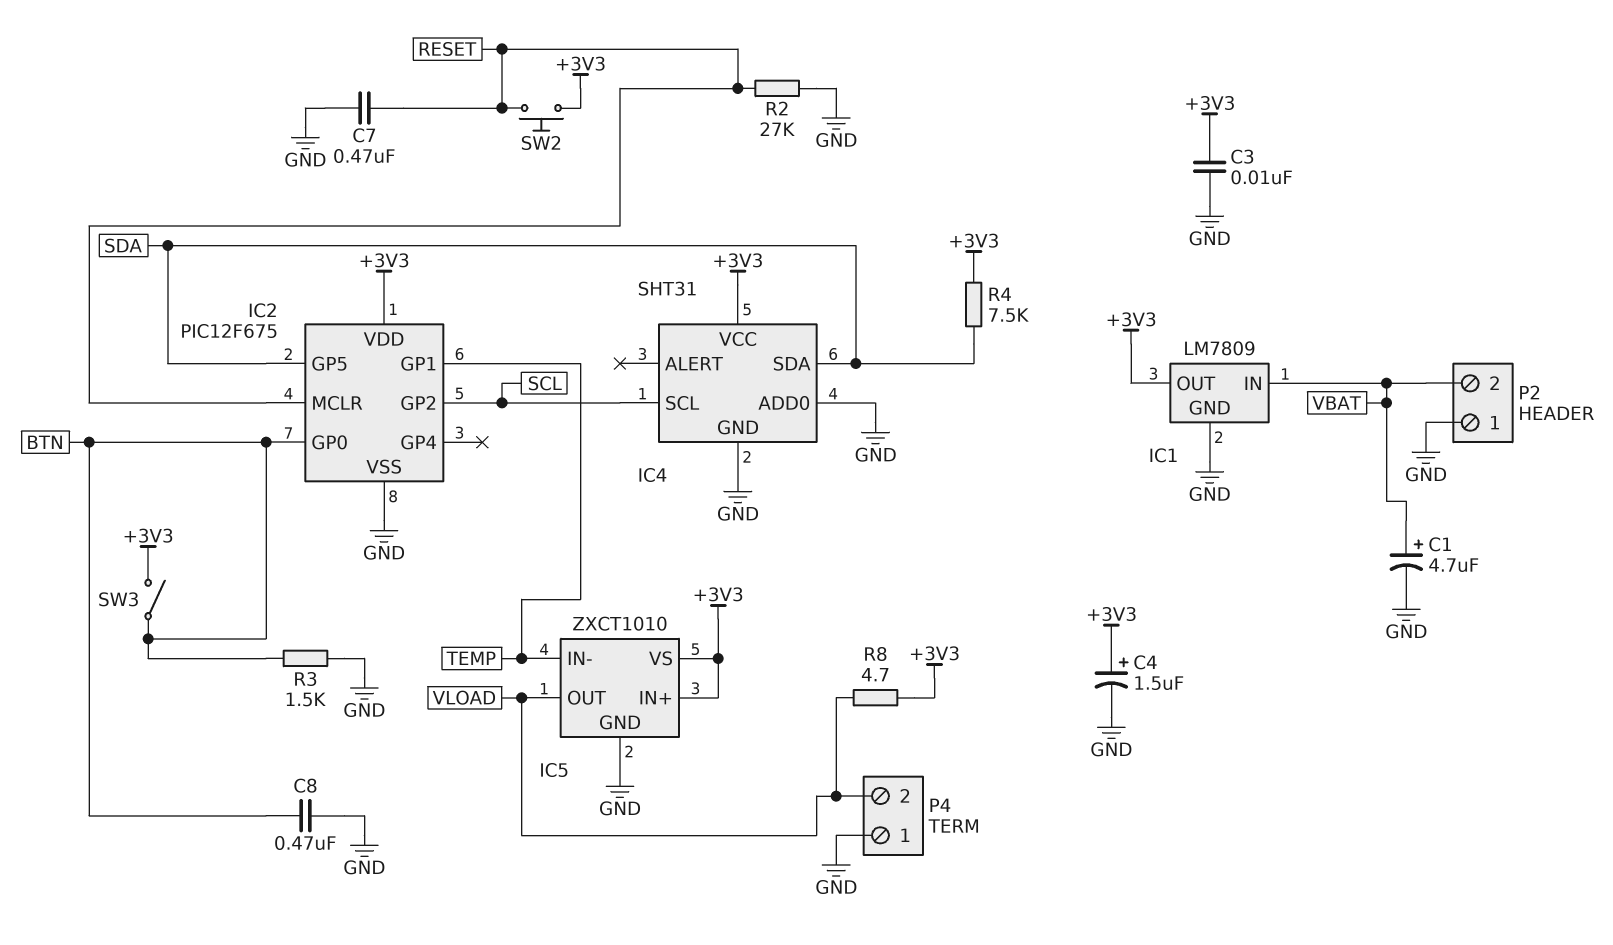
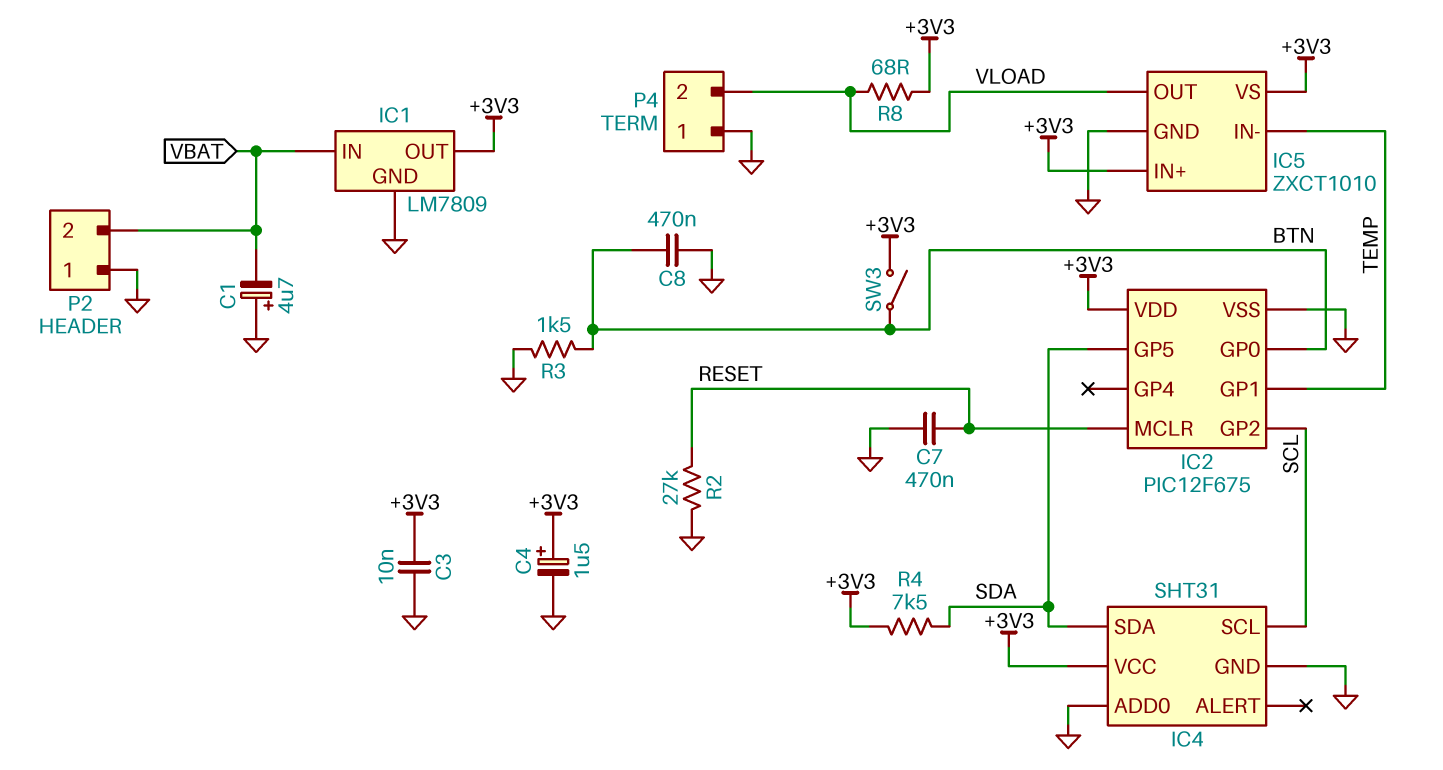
C1: 4.7uF (plus VBAT, minus GND) -> 4.7uF (plus GND, minus VBAT)
R8: 4.7 (+3V3, VLOAD) -> 68 (+3V3, VLOAD)
SW2: button (+3V3, RESET) -> none

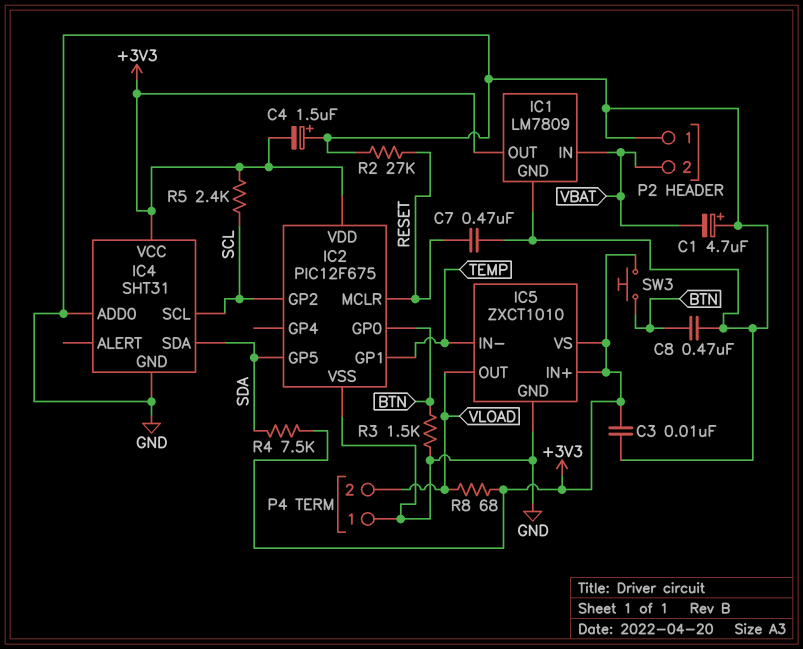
C4: 1.5uF (plus +3V3, minus GND) -> 1.5uF (plus GND, minus +3V3)
R5: none -> 2.4k (+3V3, SCL)
SW3: switch (+3V3, BTN) -> button (+3V3, BTN)

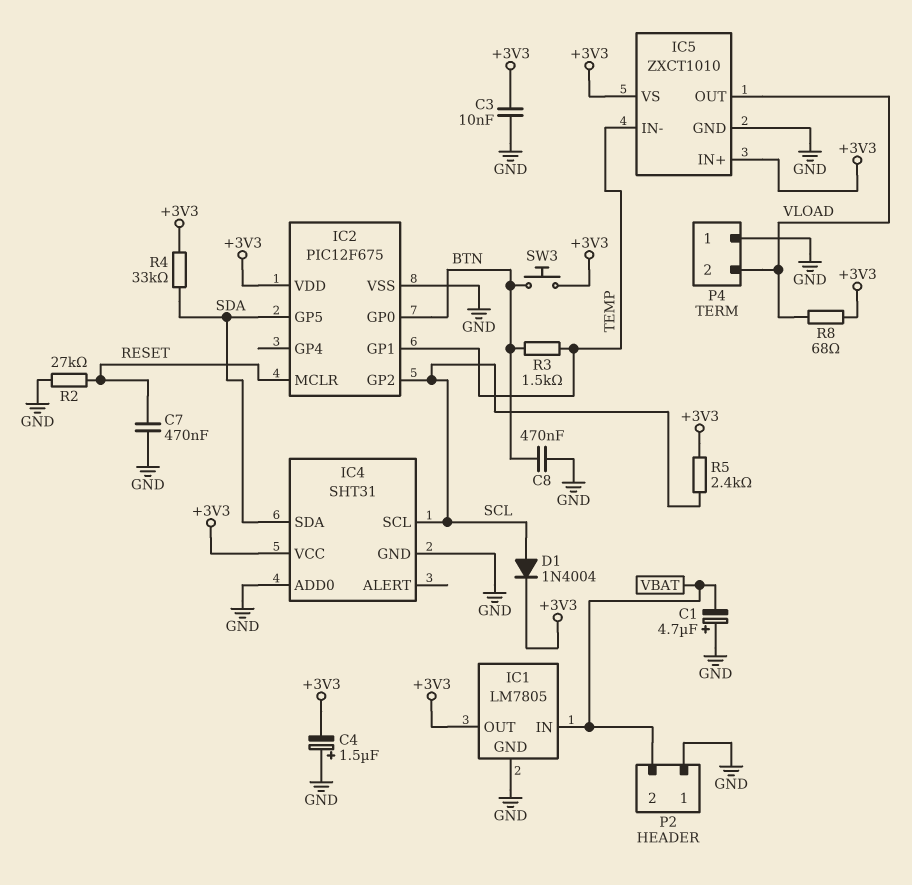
D1: none -> diode 1N4004 (A SCL, K +3V3)
IC1: LM7809 -> LM7805
R3: 1.5k (BTN, GND) -> 1.5k (BTN, TEMP)
R4: 7.5k (+3V3, SDA) -> 33k (+3V3, SDA)

